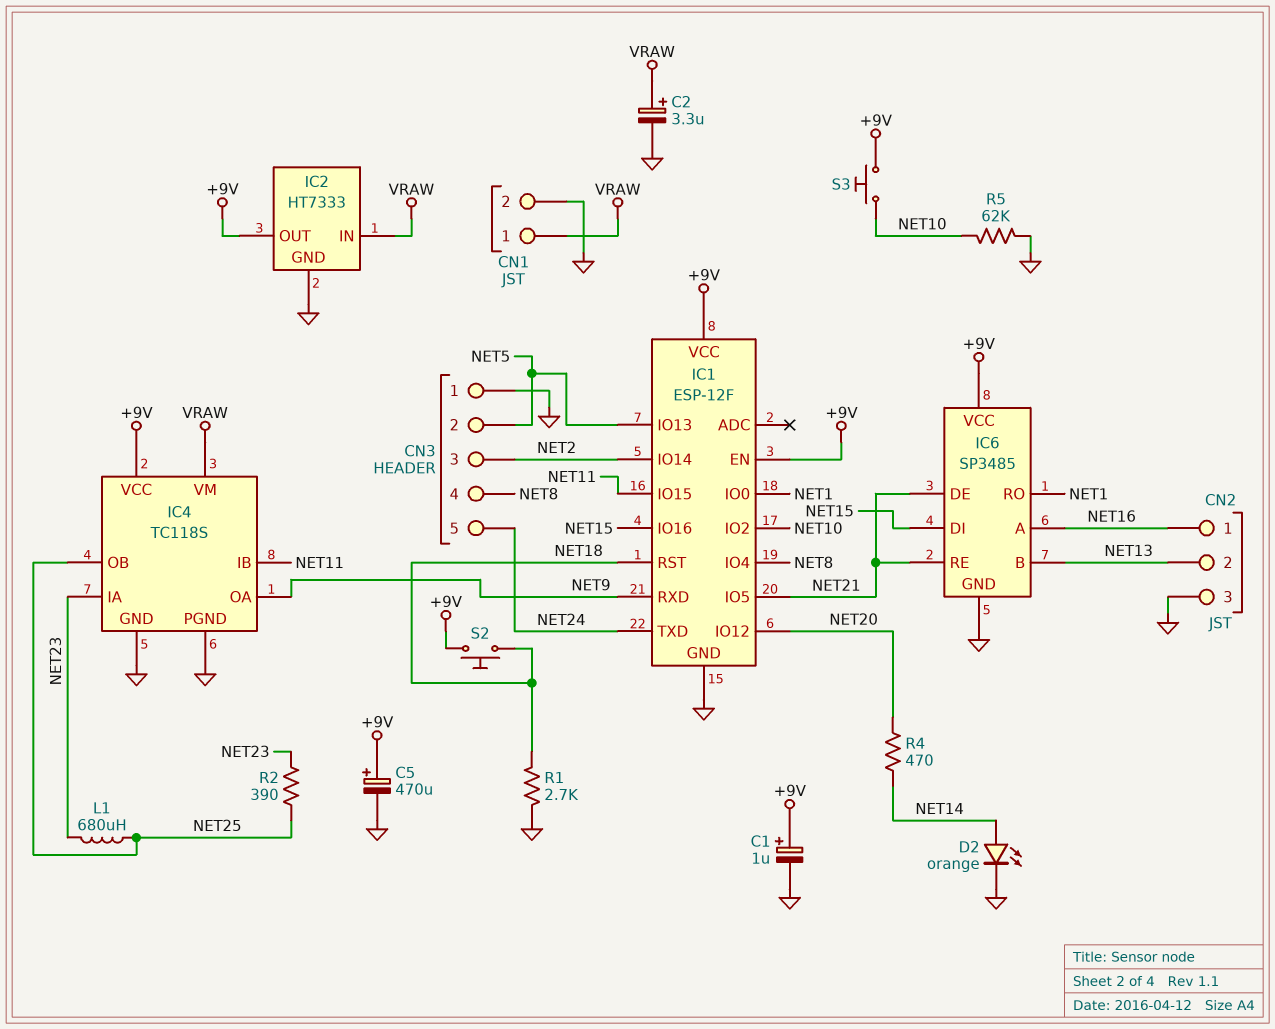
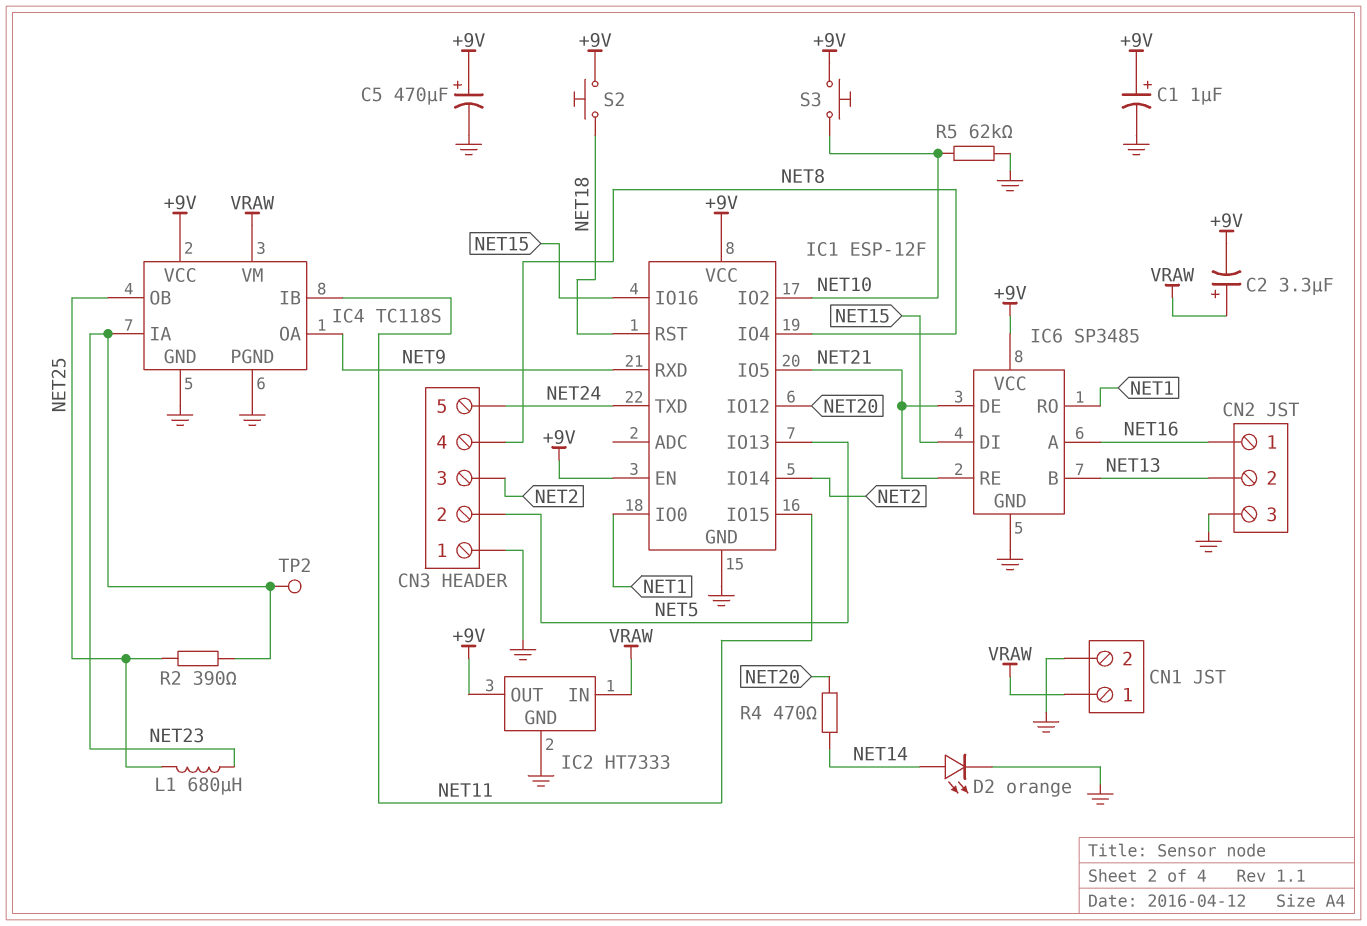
C2: 3.3uF (plus VRAW, minus GND) -> 3.3uF (plus VRAW, minus +9V)
R1: 2.7k (GND, NET18) -> none
TP2: none -> test point (NET23)

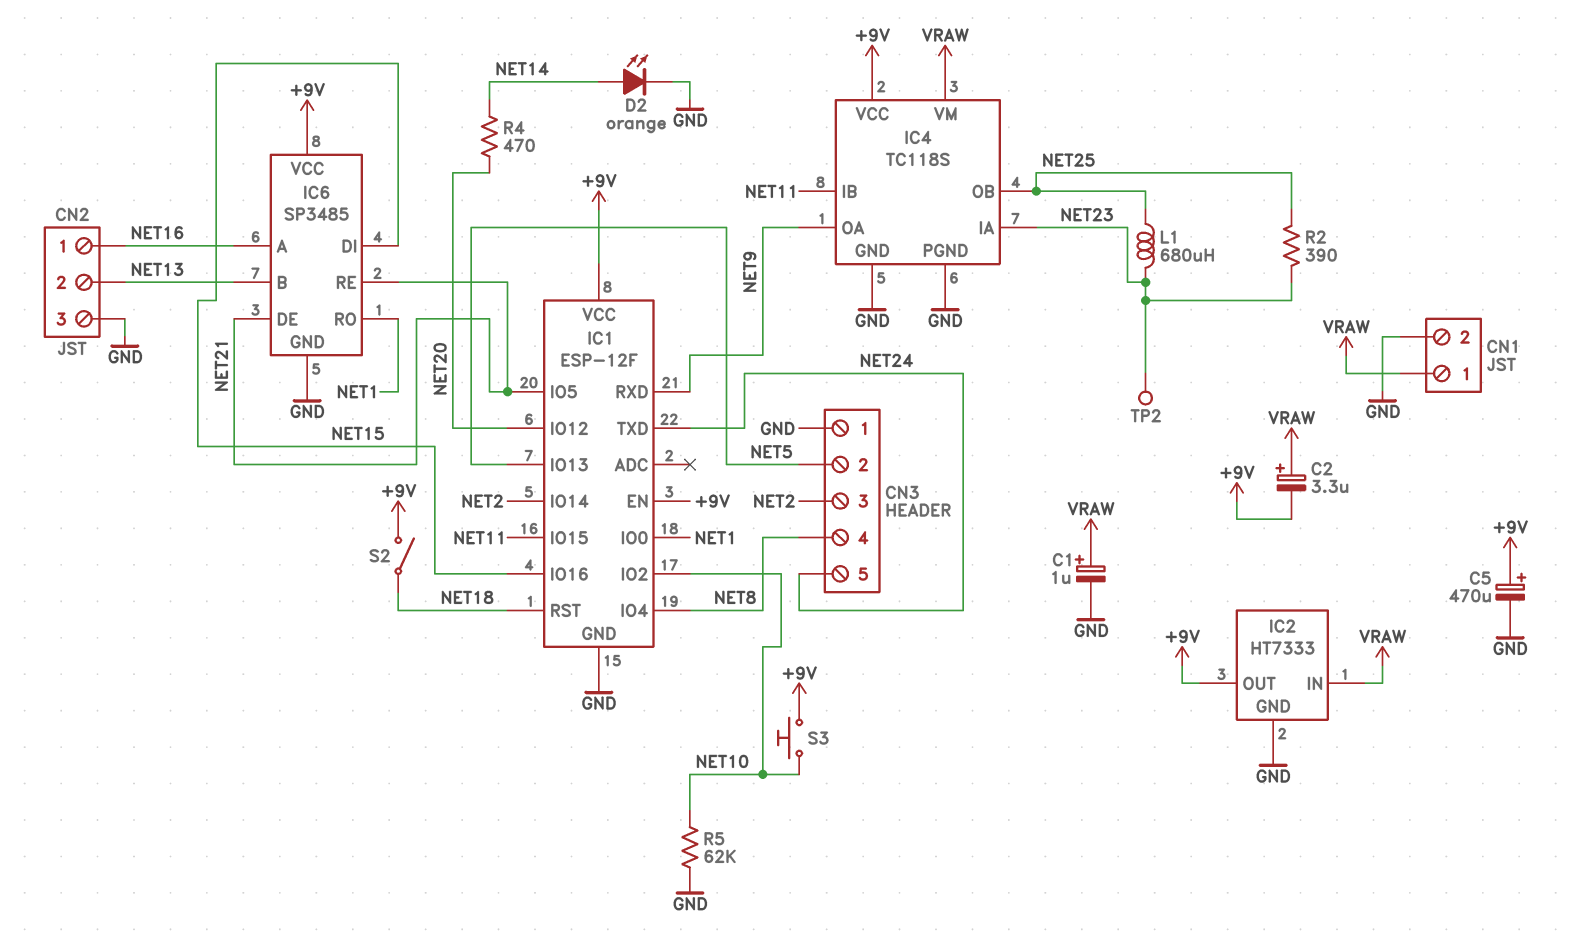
C1: 1uF (plus +9V, minus GND) -> 1uF (plus VRAW, minus GND)
S2: button (+9V, NET18) -> switch (+9V, NET18)

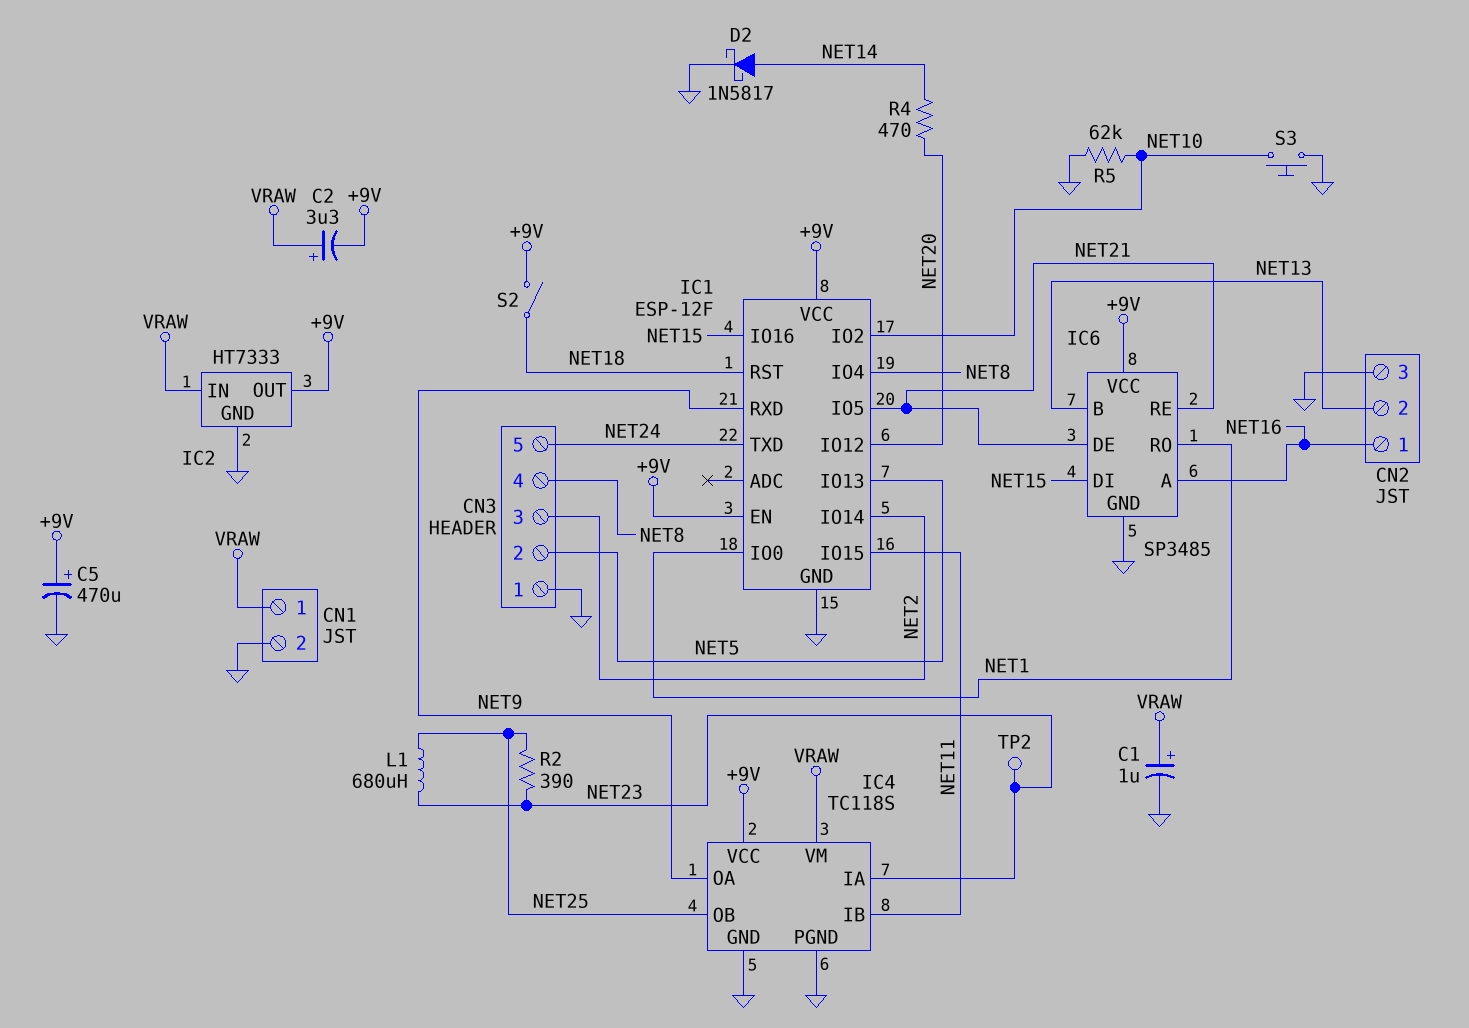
D2: LED orange (A NET14, K GND) -> schottky 1N5817 (A NET14, K GND)
S3: button (+9V, NET10) -> button (GND, NET10)

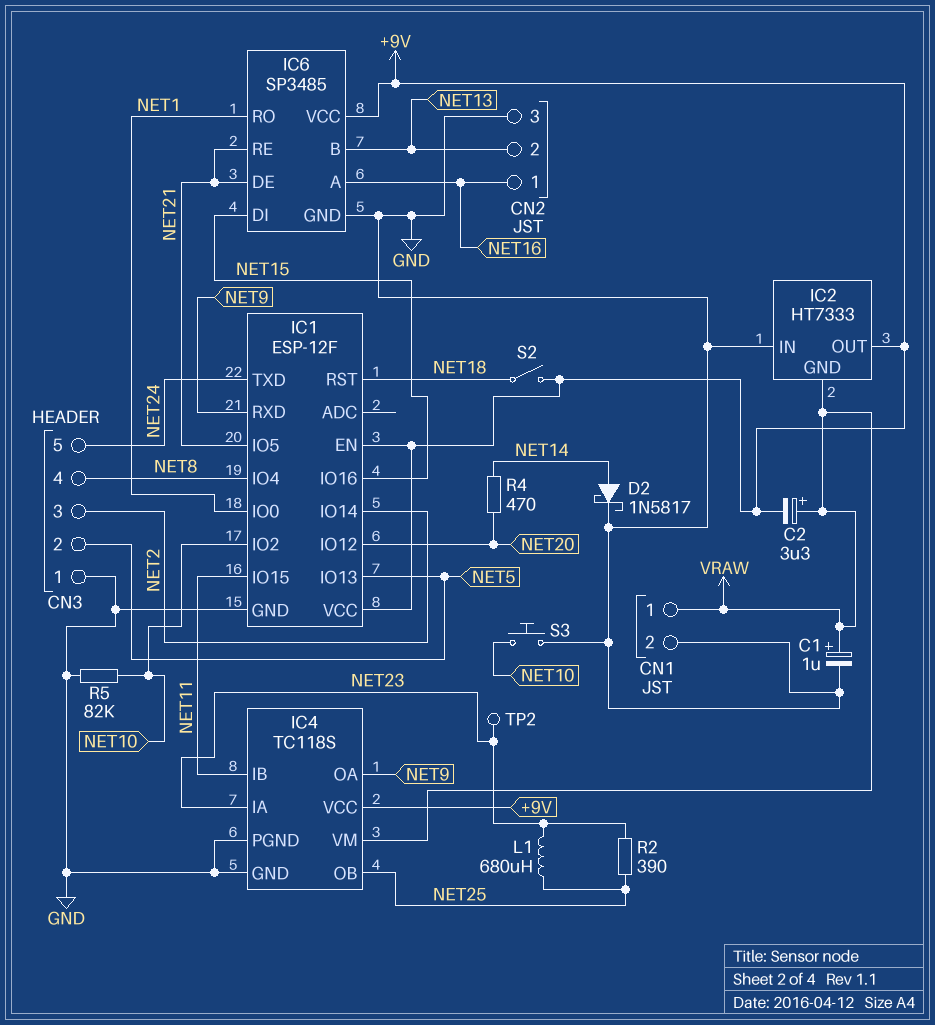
C5: 470uF (plus +9V, minus GND) -> none
IC2 pin GND: GND -> VRAW
IC2 pin IN: VRAW -> GND
R5: 62k (GND, NET10) -> 82k (GND, NET10)

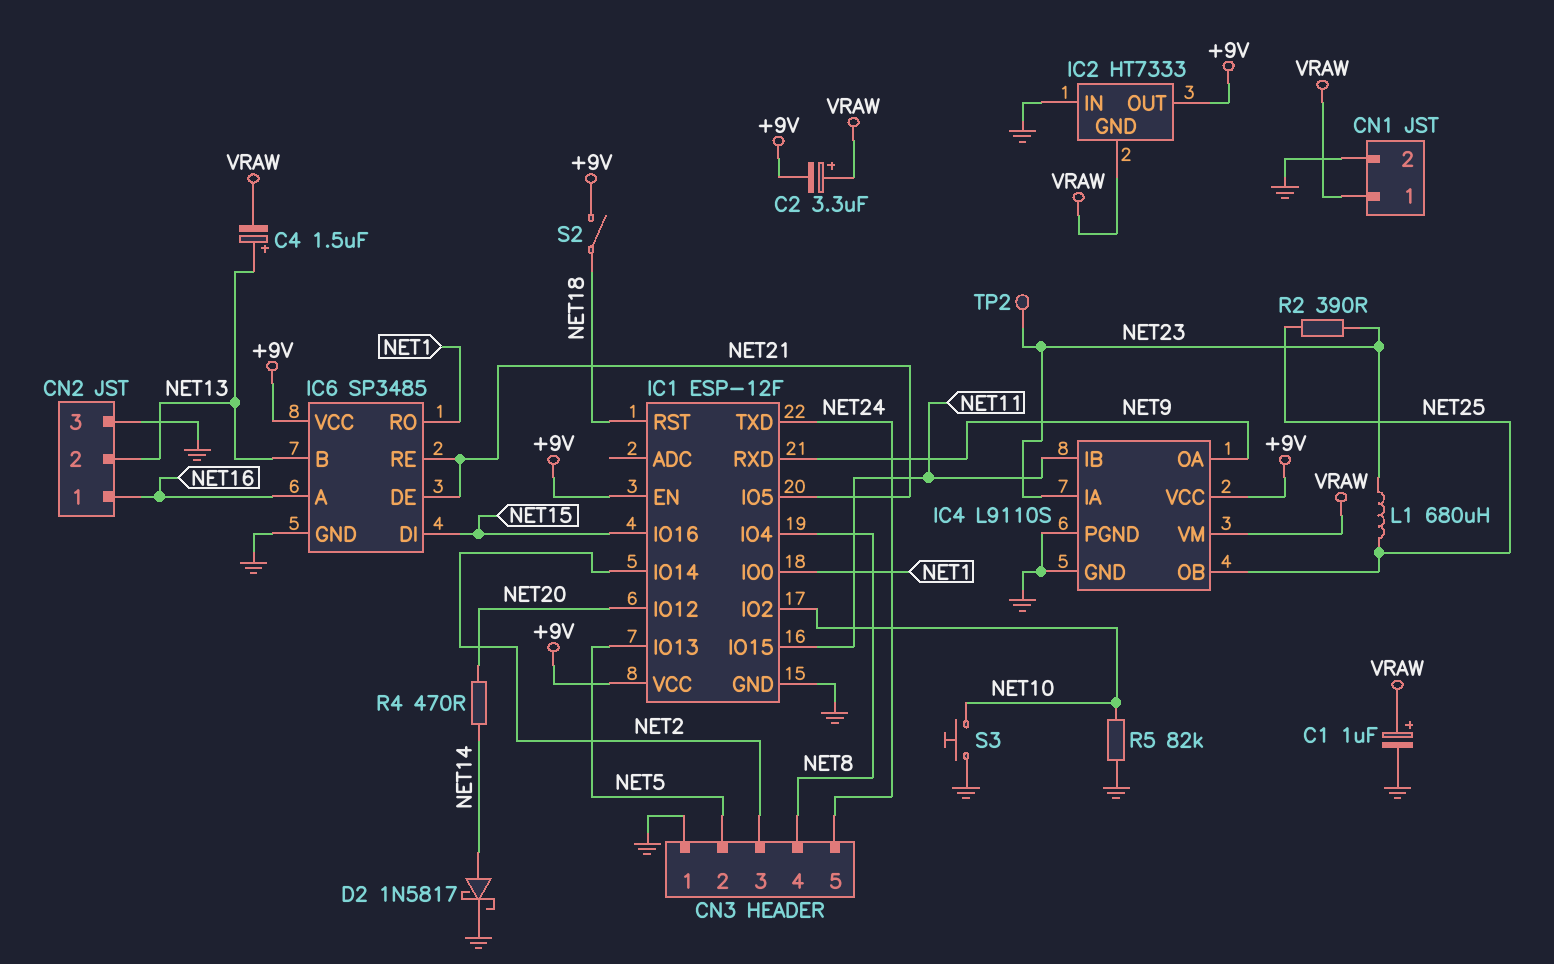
C4: none -> 1.5uF (plus NET13, minus VRAW)
IC4: TC118S -> L9110S

